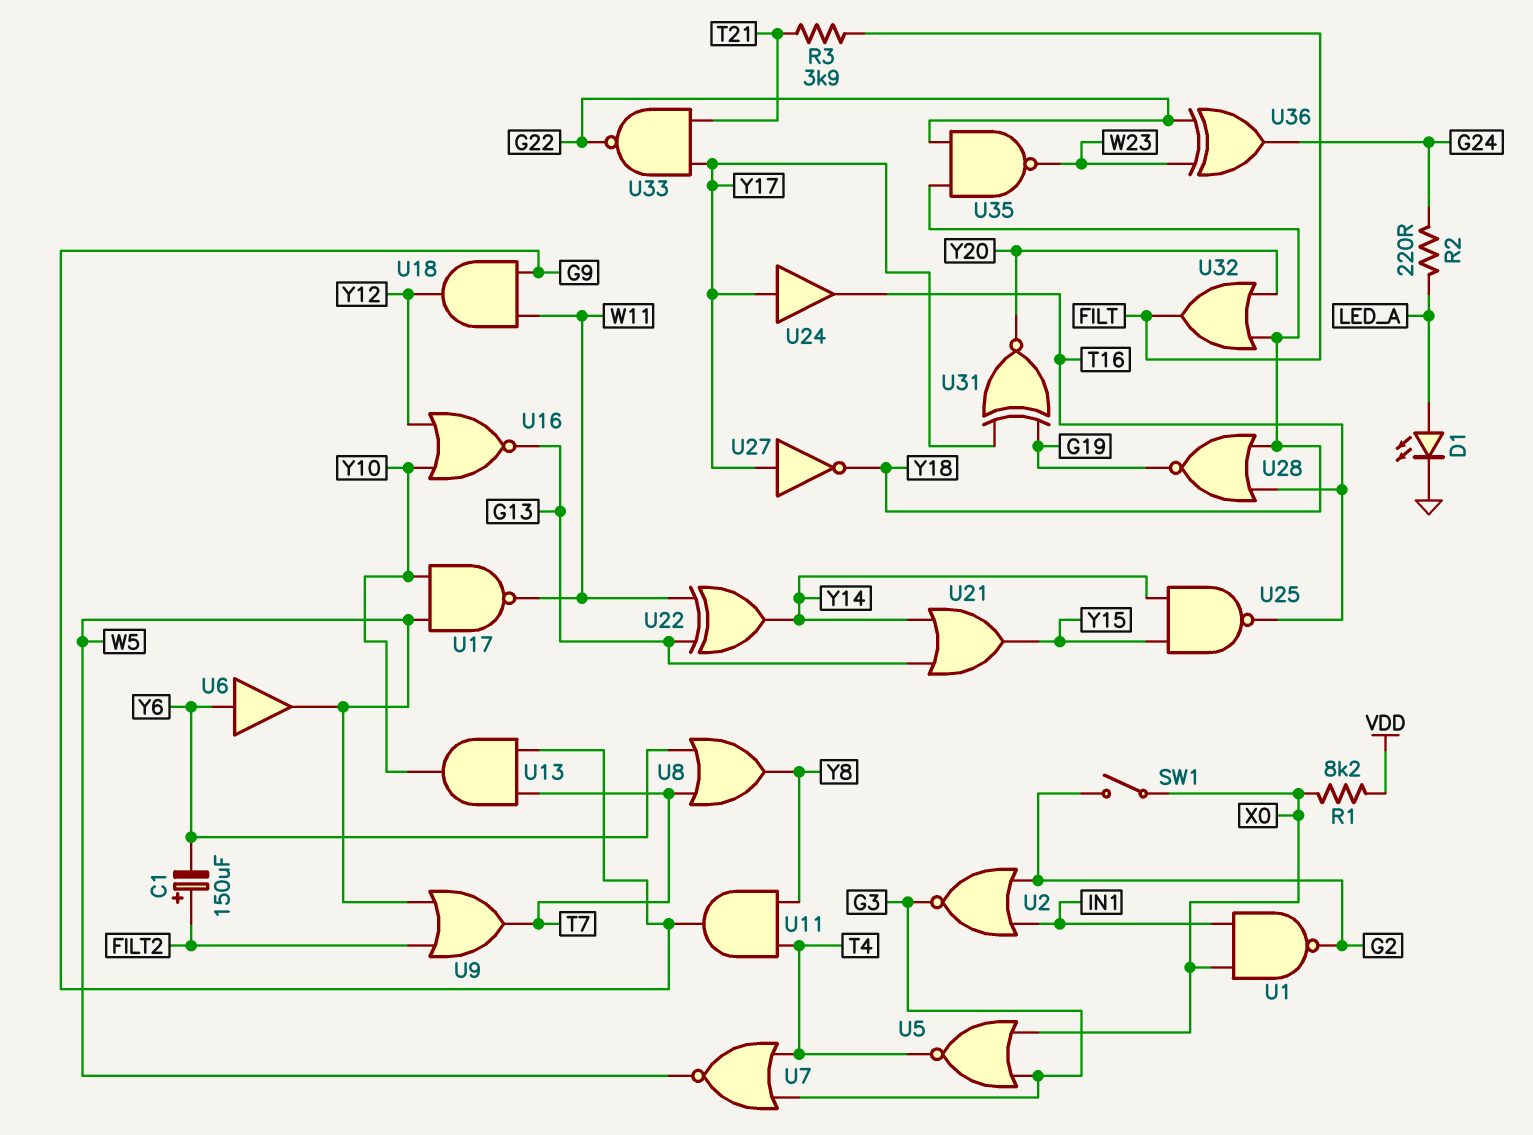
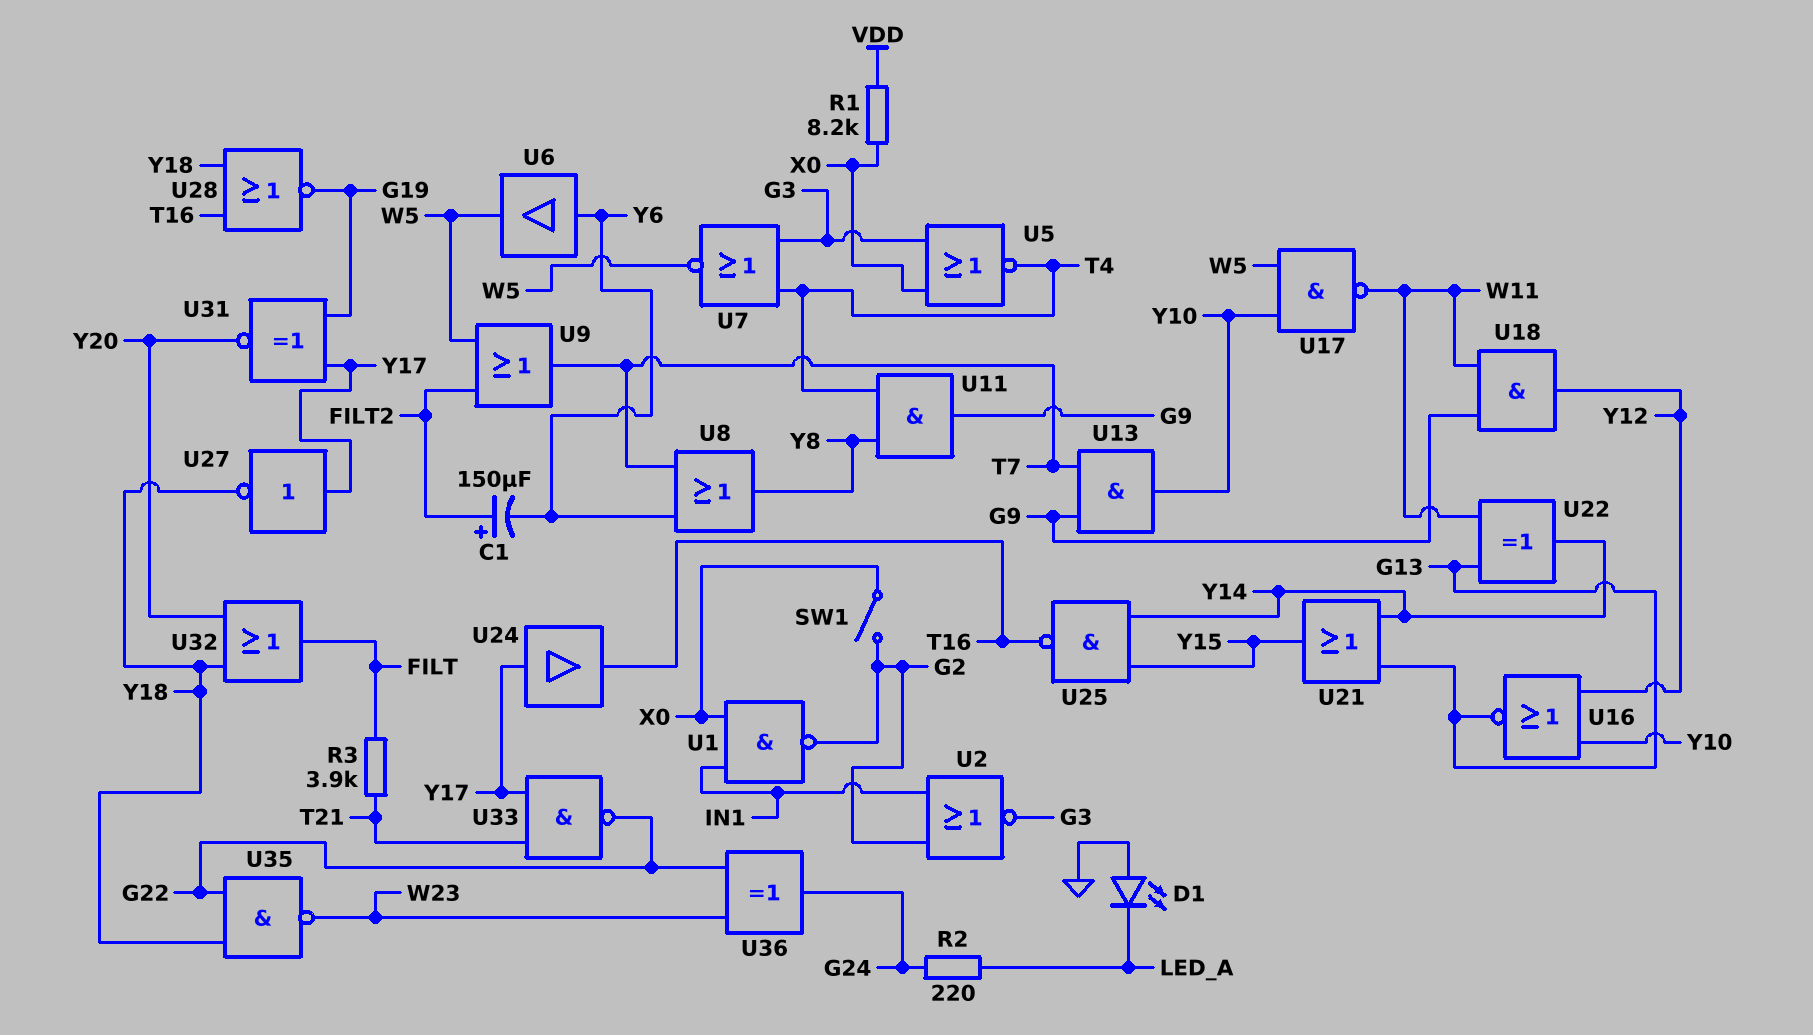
D1: LED (A LED_A, K GND) -> LED (A GND, K LED_A)

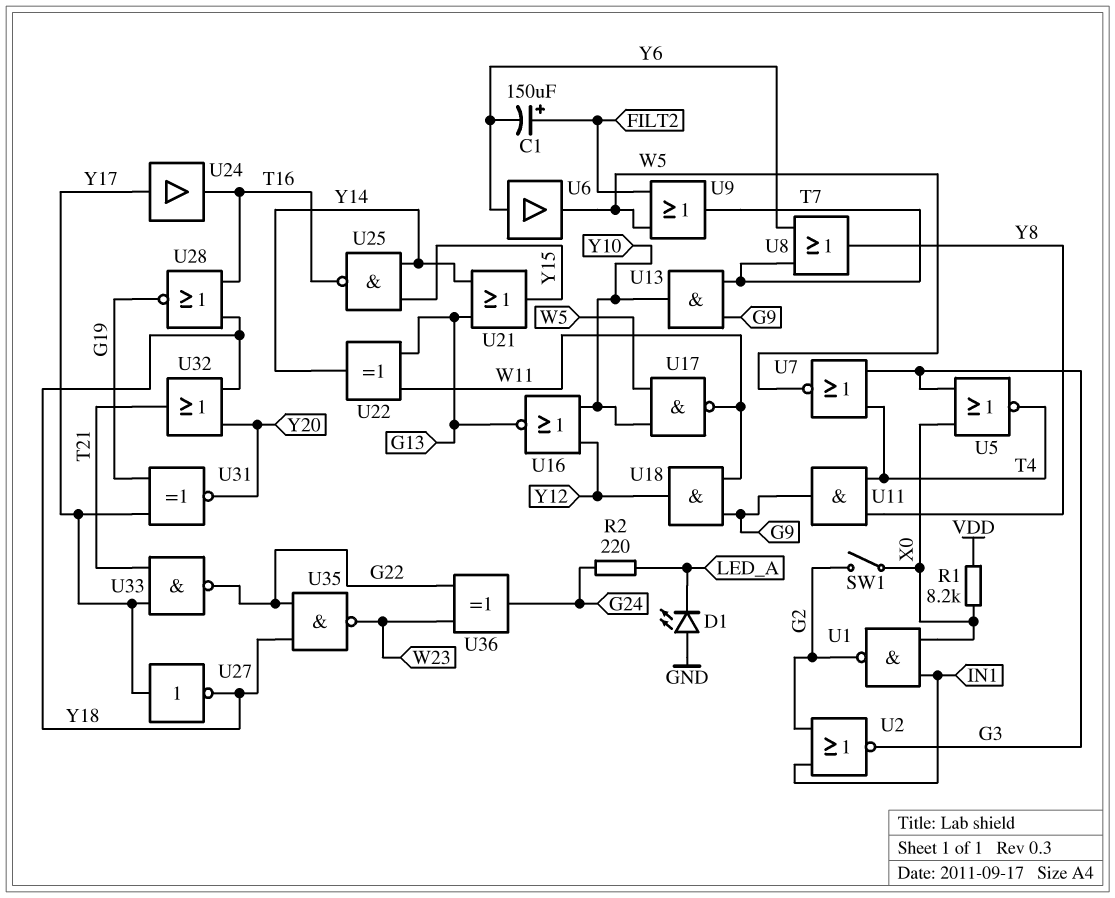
R3: 3.9k (FILT, T21) -> none
U32: OR (in Y18, in Y20, out FILT) -> OR (in Y18, in Y20, out T21)

